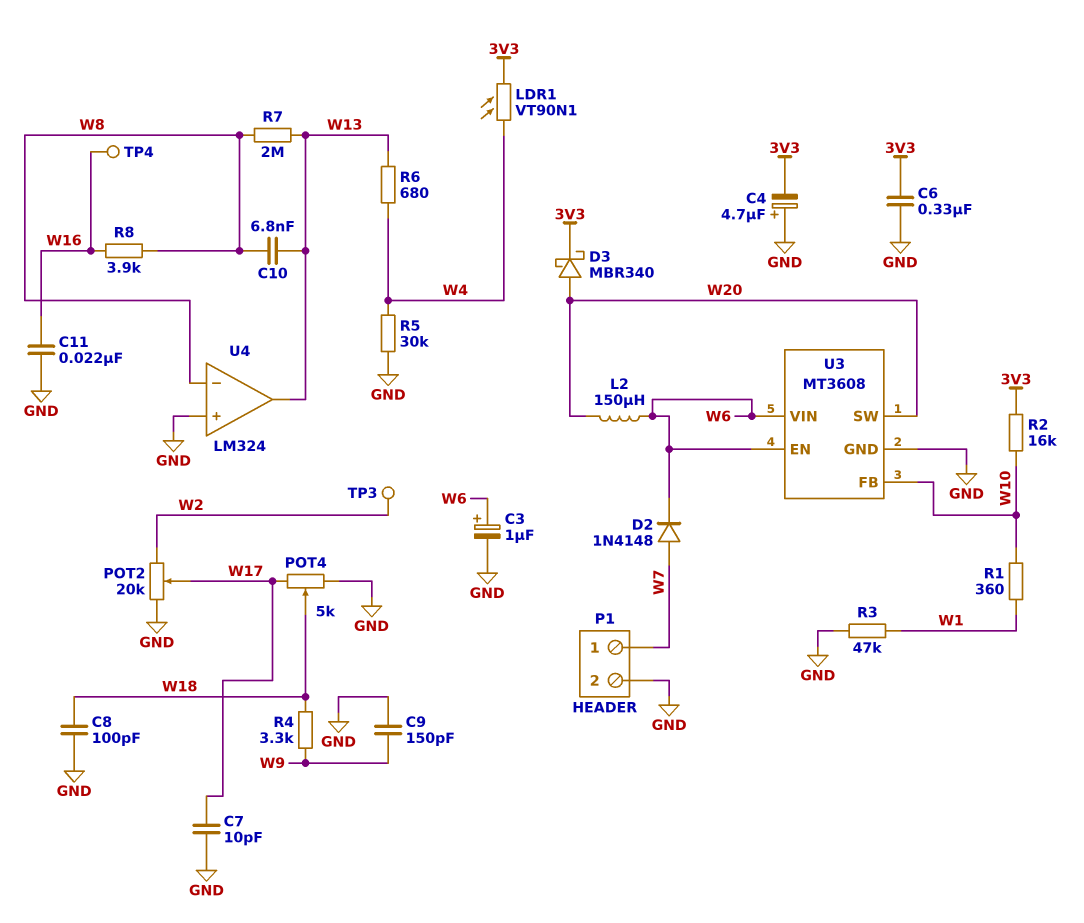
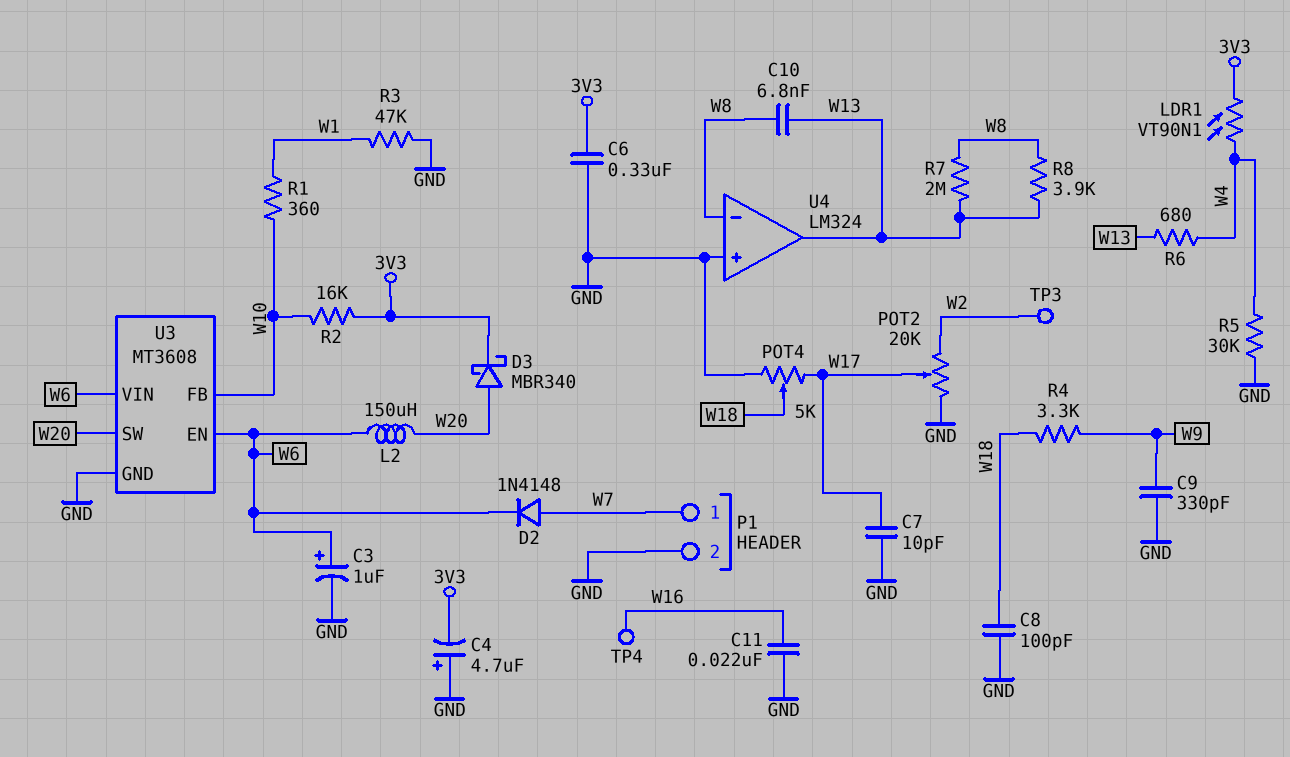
C9: 150pF (GND, W9) -> 330pF (GND, W9)
R8: 3.9k (W8, W16) -> 3.9k (W8, W13)

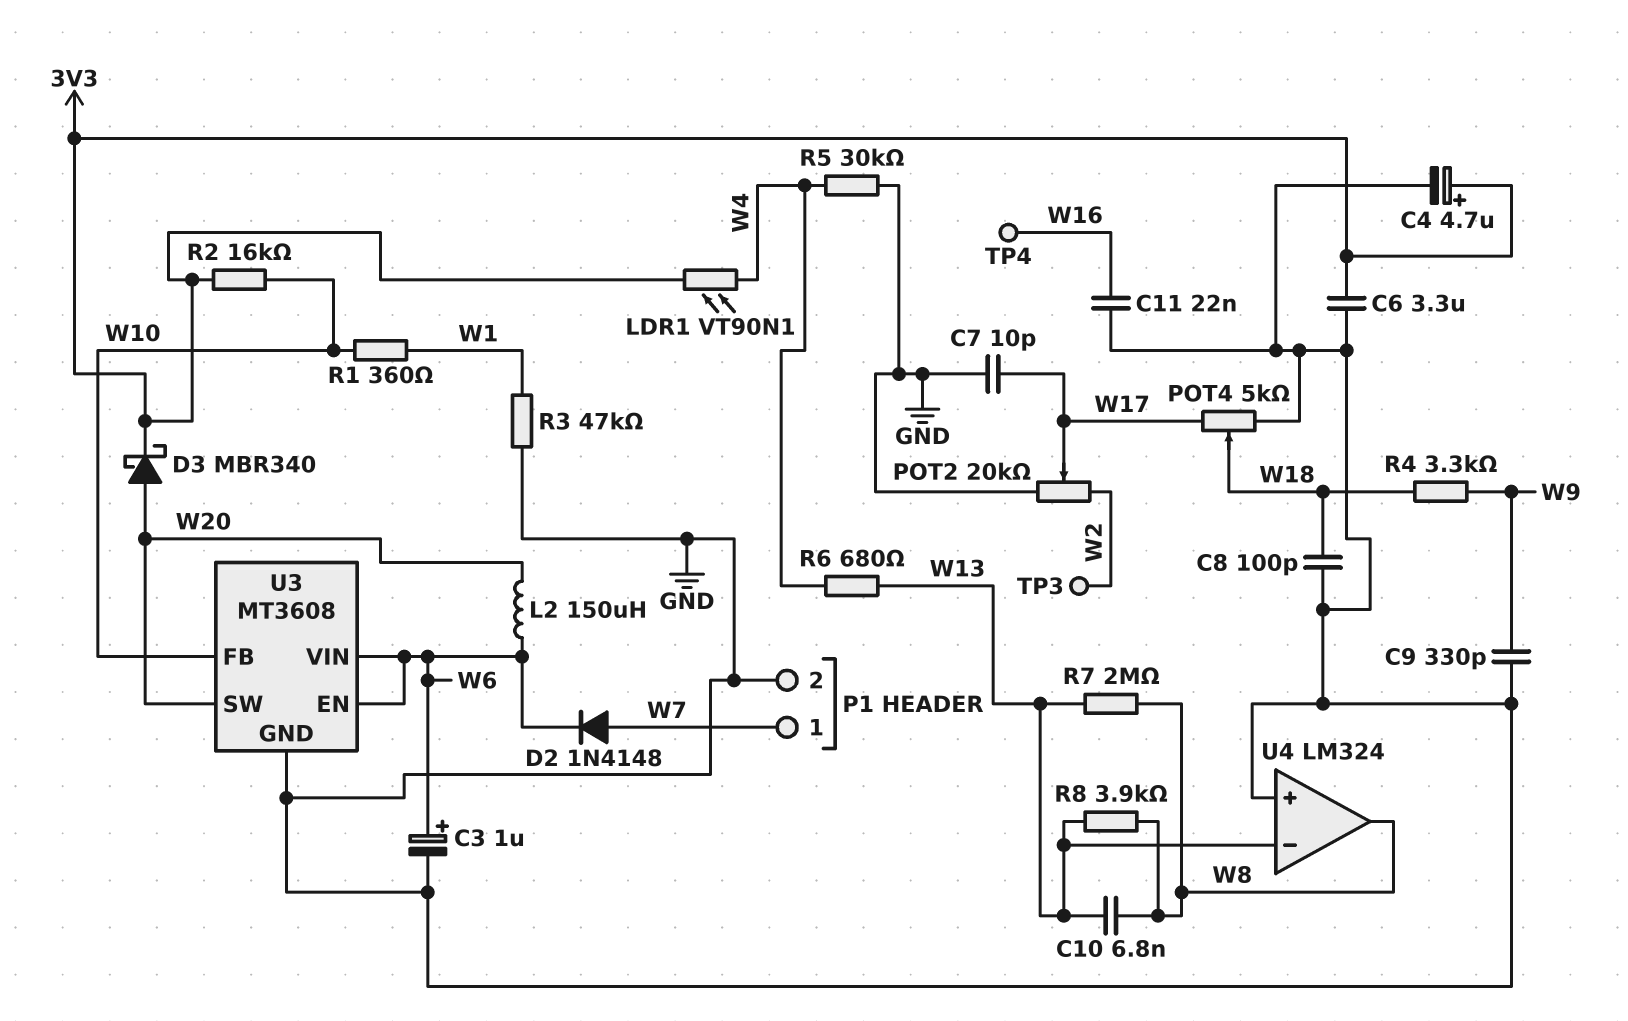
C4: 4.7uF (plus GND, minus 3V3) -> 4.7uF (plus 3V3, minus GND)
C6: 330nF (3V3, GND) -> 3.3uF (3V3, GND)
U4 pin in-: W8 -> W13
U4 pin out: W13 -> W8

